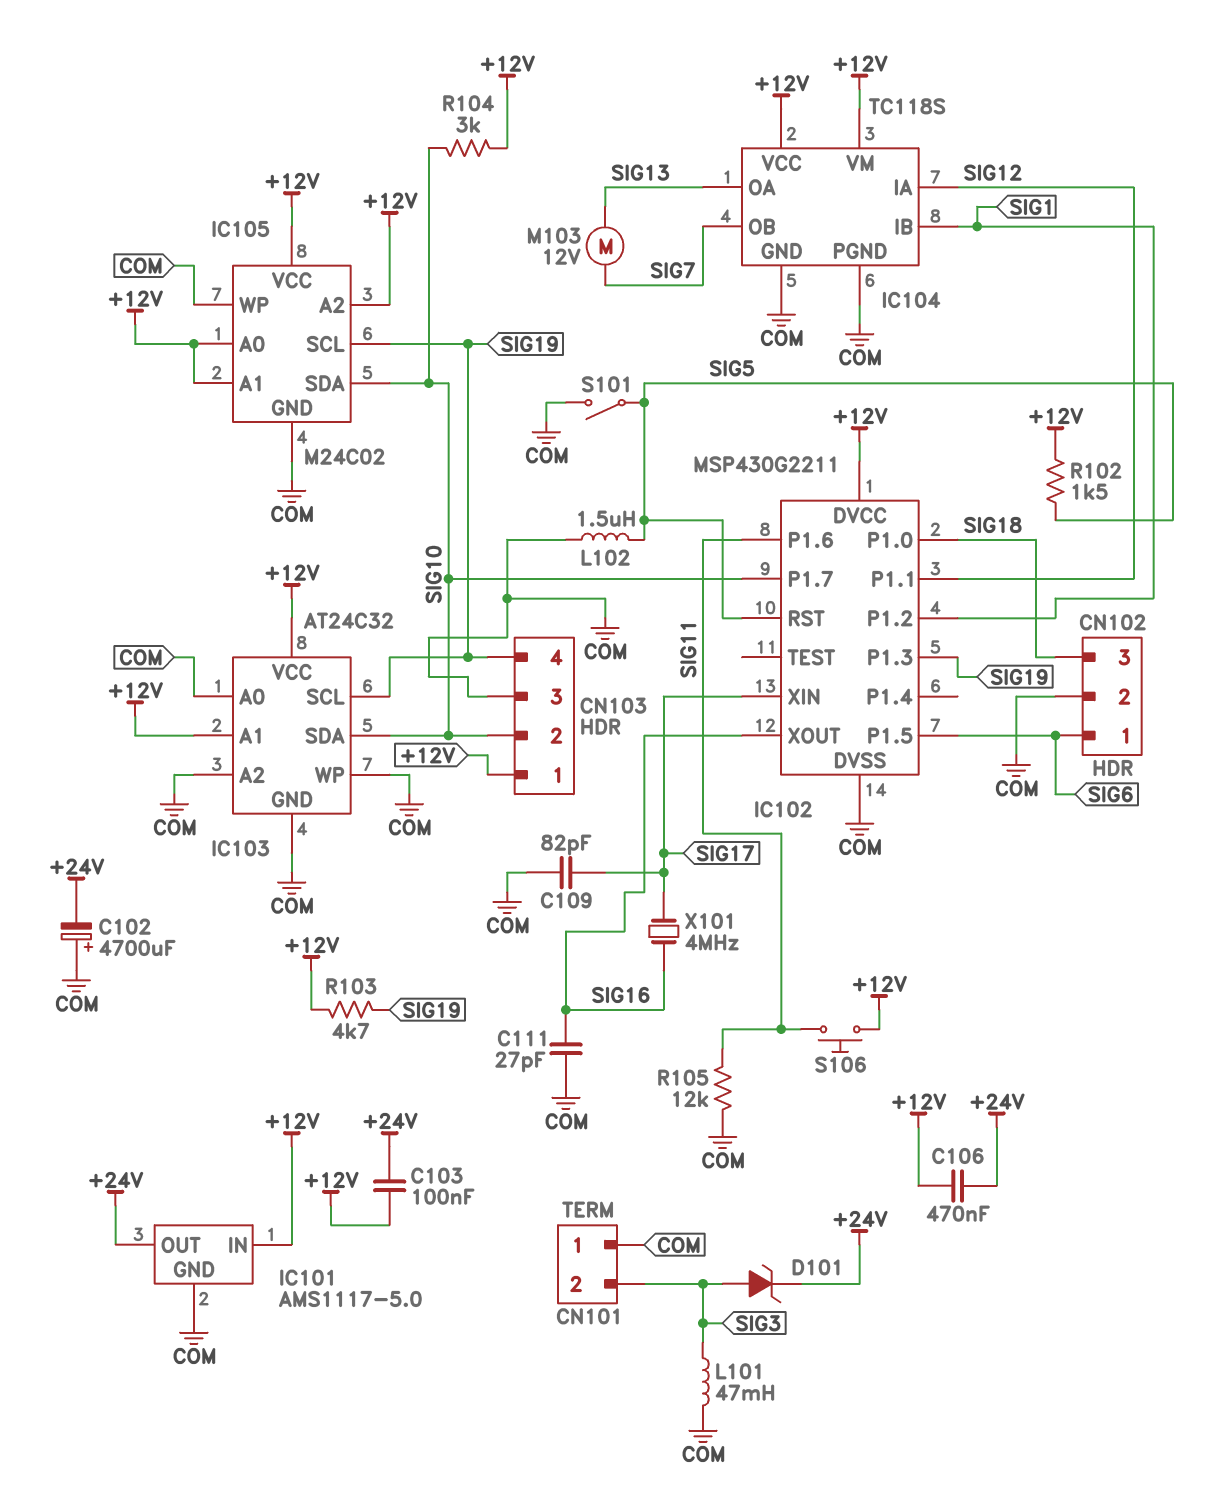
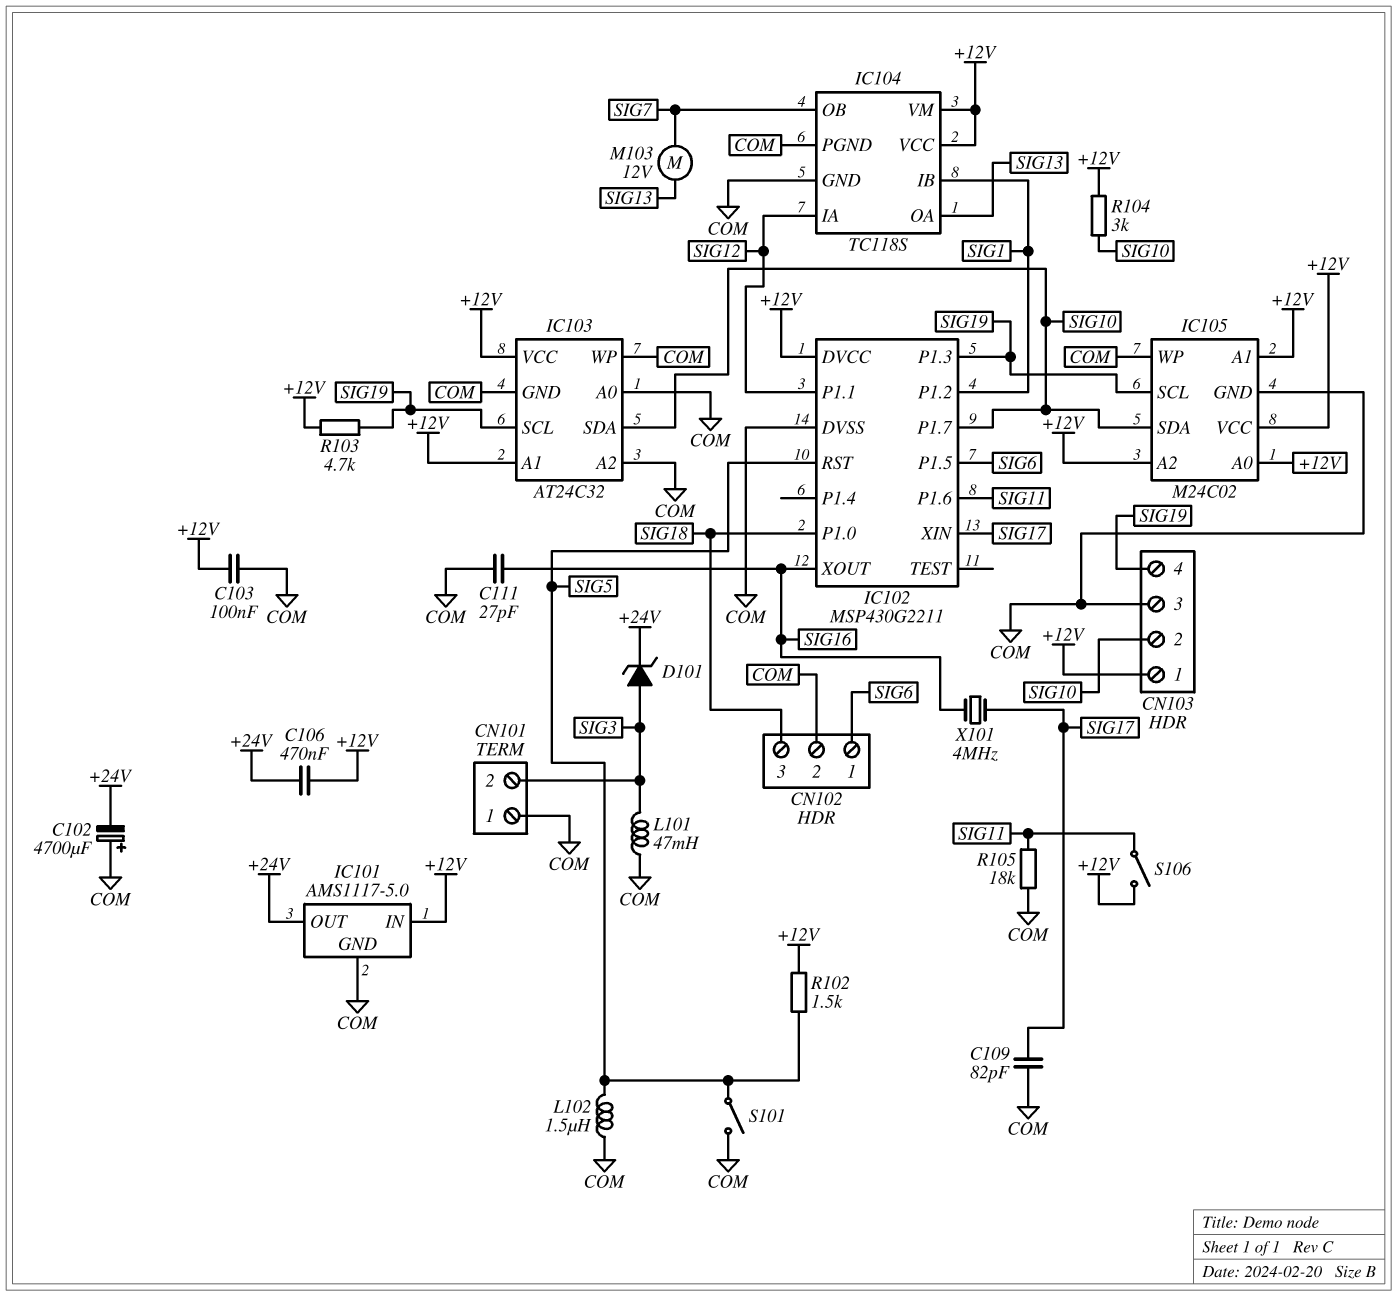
C103: 100nF (+12V, +24V) -> 100nF (+12V, COM)
R105: 12k (COM, SIG11) -> 18k (COM, SIG11)
S106: button (+12V, SIG11) -> switch (+12V, SIG11)

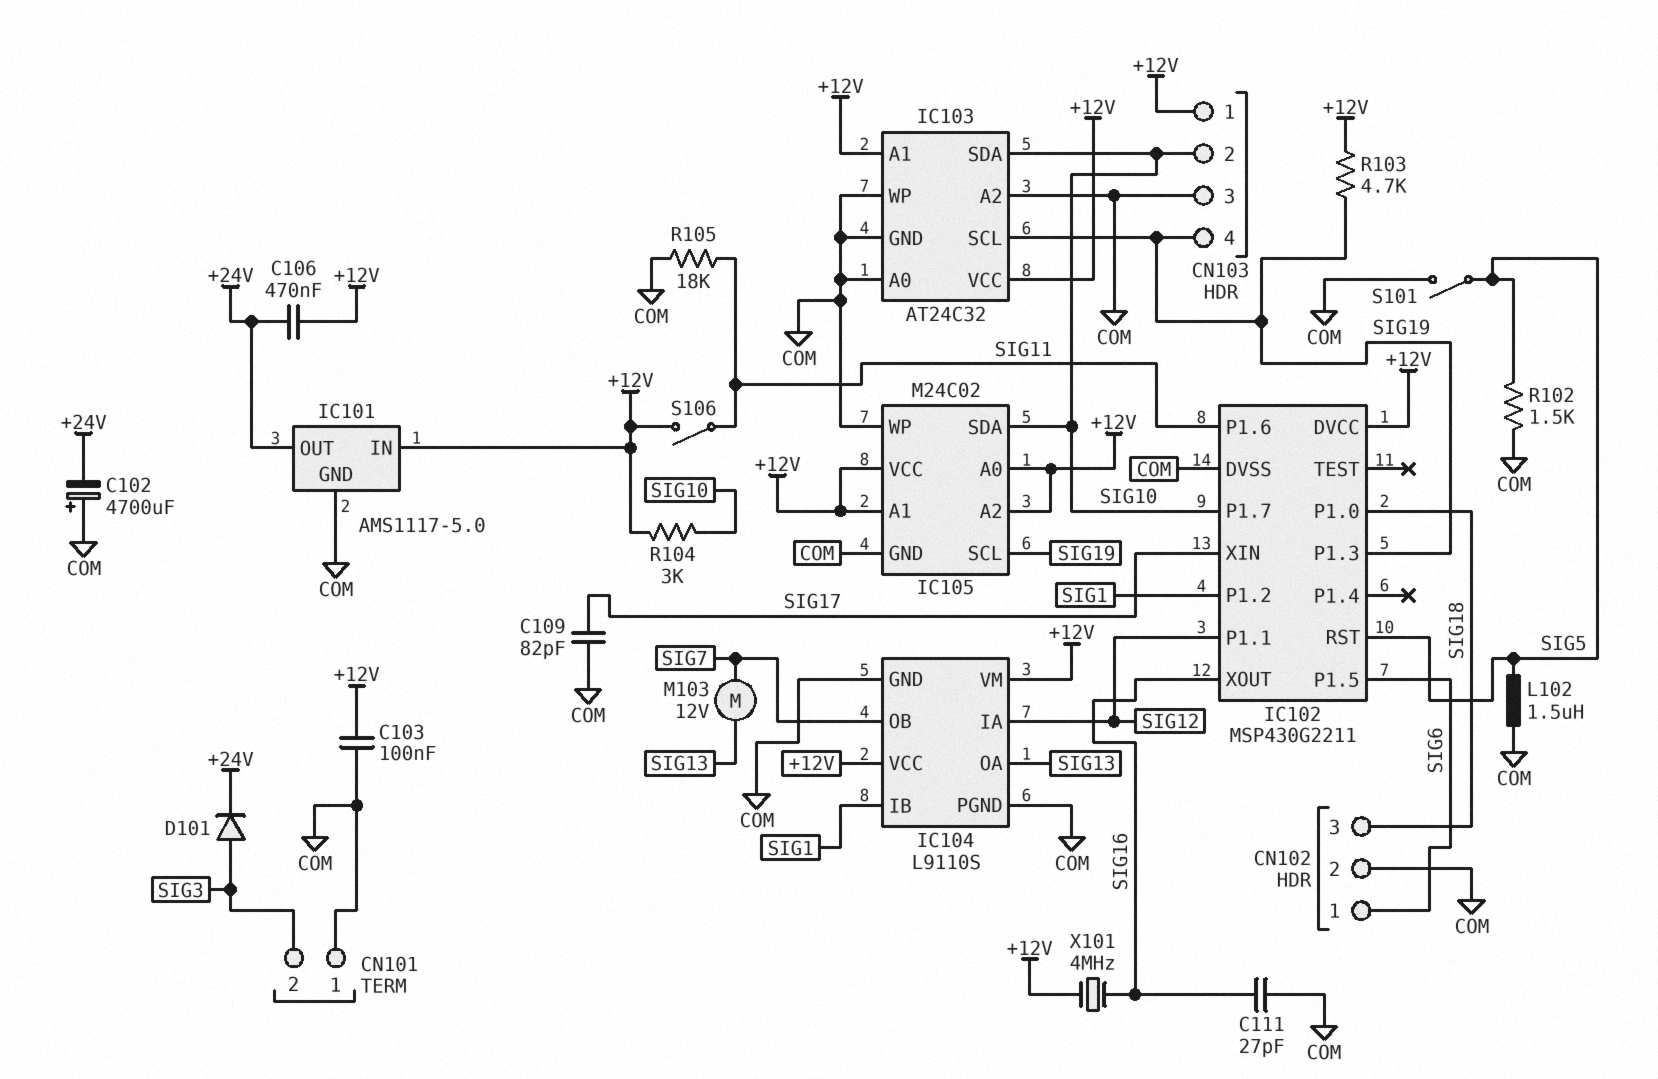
D101: zener (A SIG3, K +24V) -> diode (A SIG3, K +24V)
IC104: TC118S -> L9110S
L101: 47mH (COM, SIG3) -> none
R102: 1.5k (+12V, SIG5) -> 1.5k (COM, SIG5)
X101: 4MHz (SIG16, SIG17) -> 4MHz (+12V, SIG16)

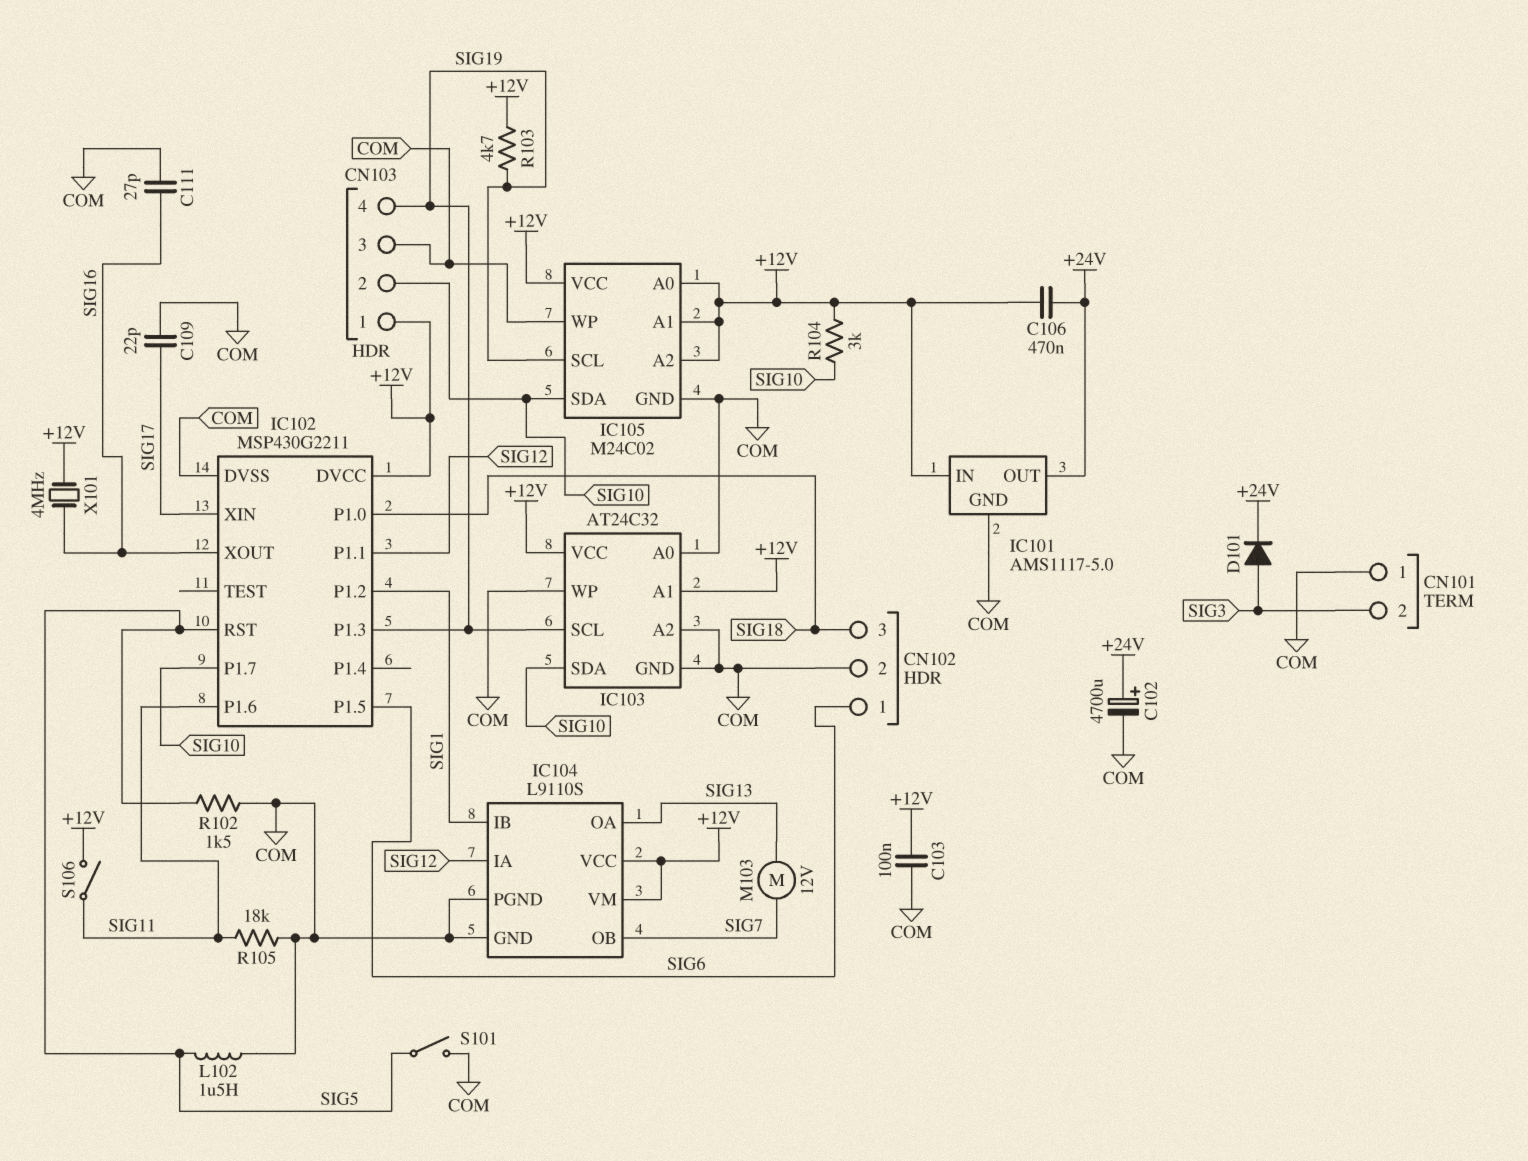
C102: 4700uF (plus COM, minus +24V) -> 4700uF (plus +24V, minus COM)
C109: 82pF (COM, SIG17) -> 22pF (COM, SIG17)

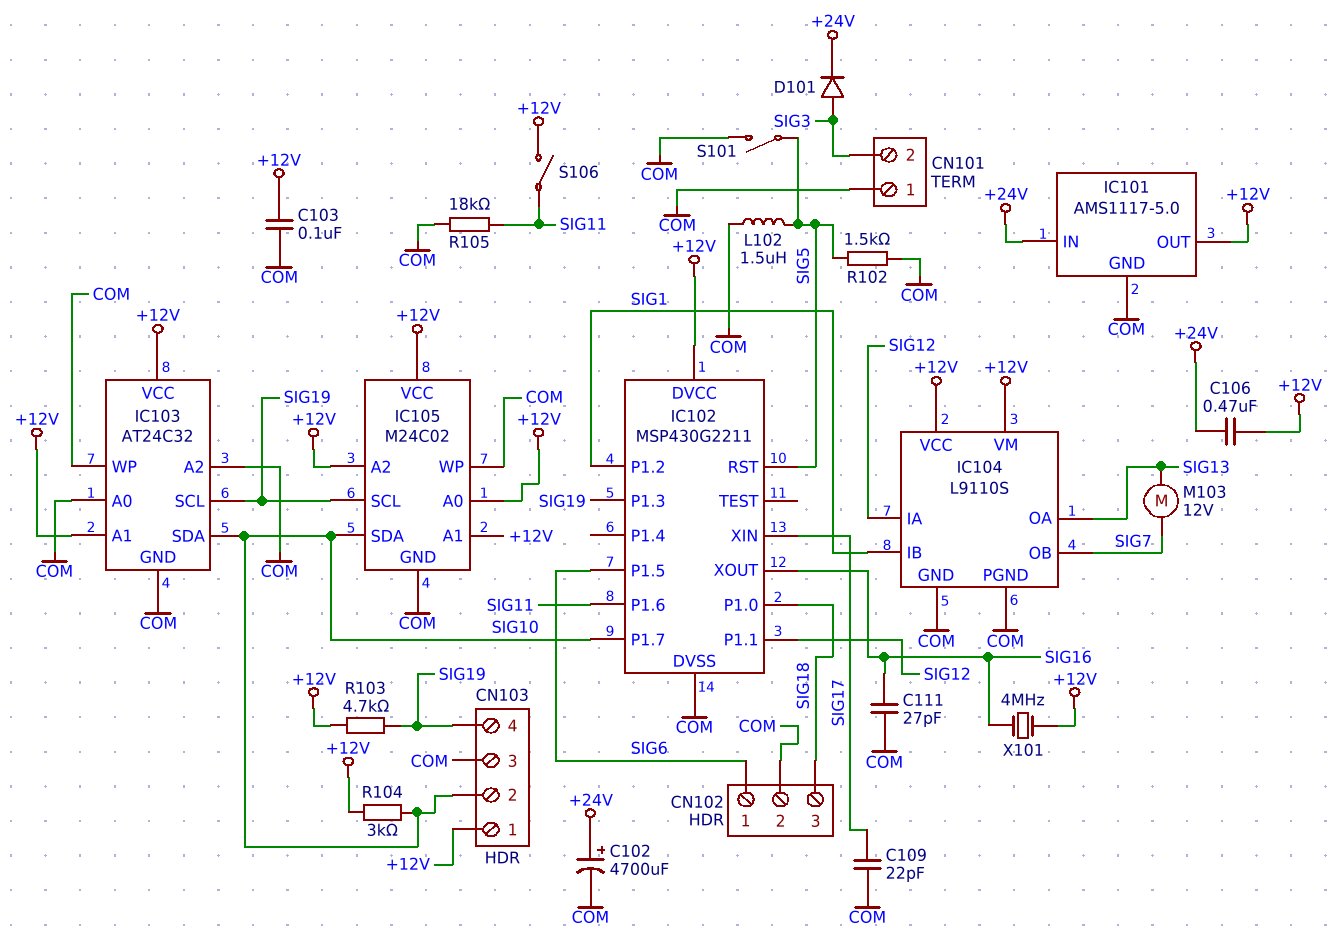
IC101 pin IN: +12V -> +24V
IC101 pin OUT: +24V -> +12V

